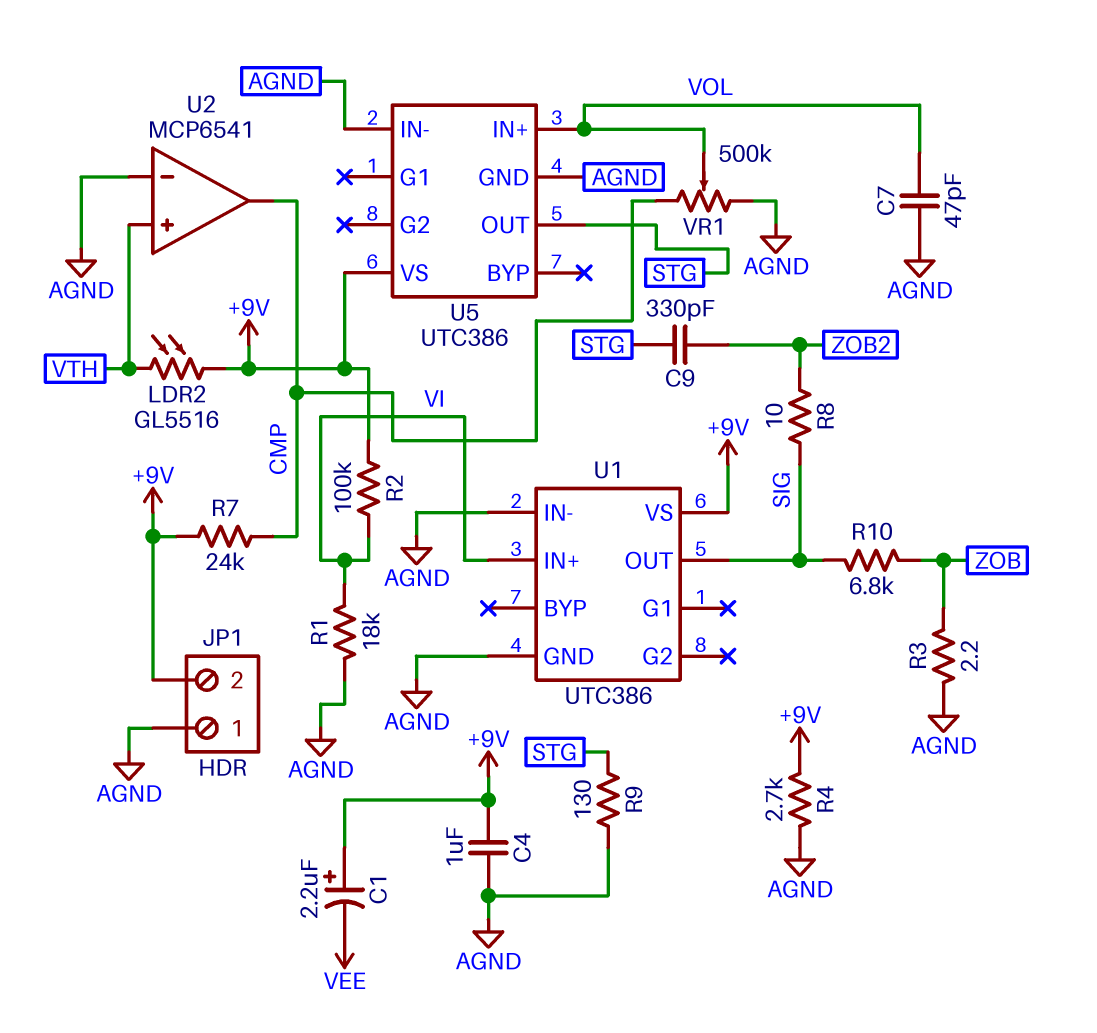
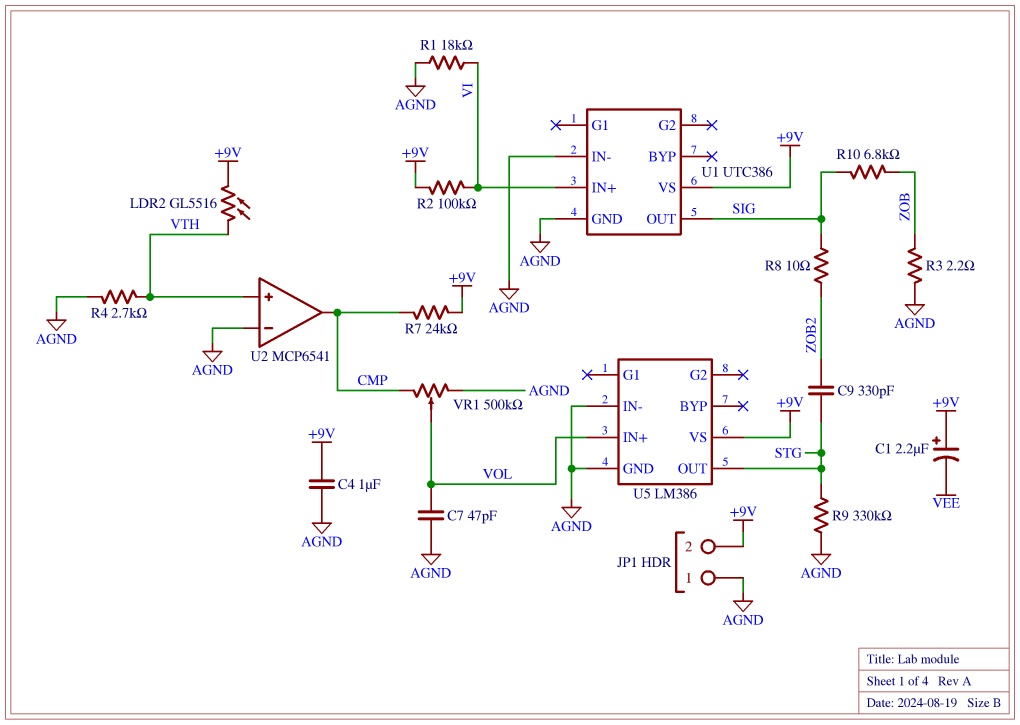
R4: 2.7k (+9V, AGND) -> 2.7k (AGND, VTH)
R9: 130 (AGND, STG) -> 330k (AGND, STG)
U5: UTC386 -> LM386

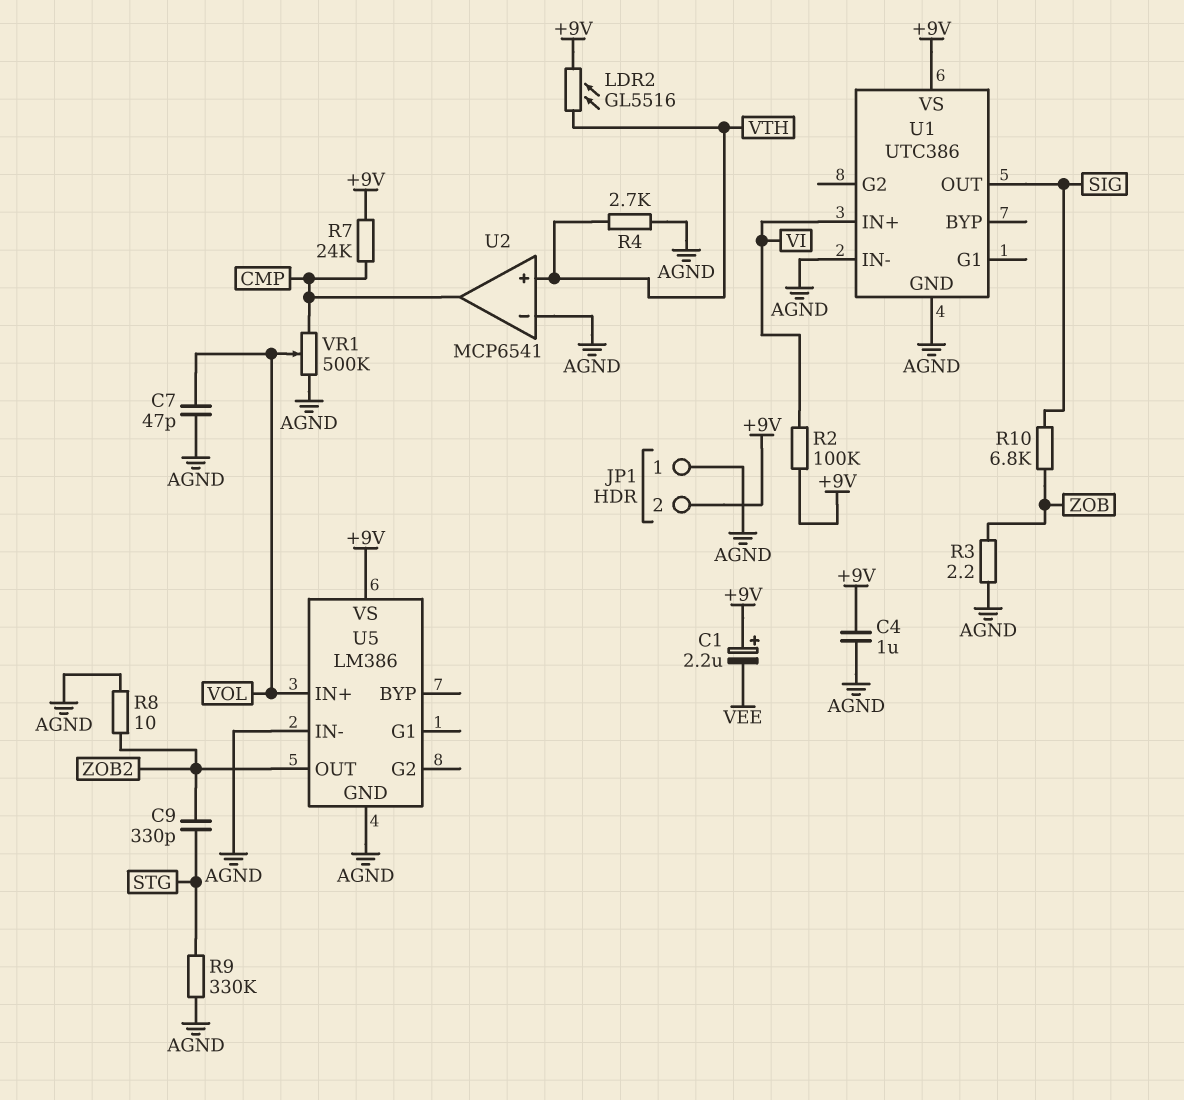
R1: 18k (AGND, VI) -> none
R8: 10 (SIG, ZOB2) -> 10 (AGND, ZOB2)
U5 pin OUT: STG -> ZOB2

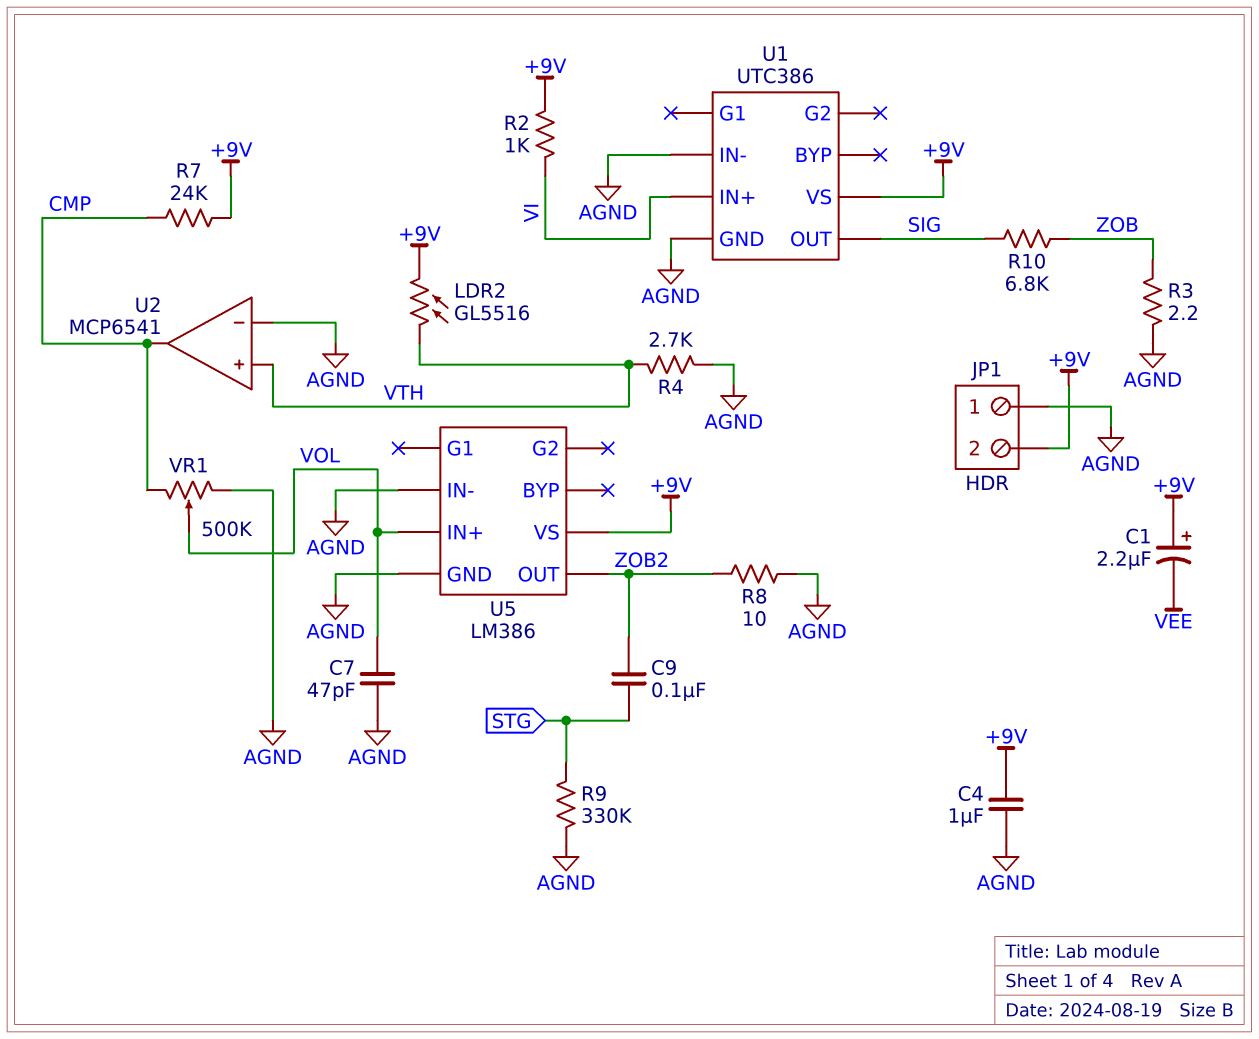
C9: 330pF (STG, ZOB2) -> 100nF (STG, ZOB2)
R2: 100k (+9V, VI) -> 1k (+9V, VI)

